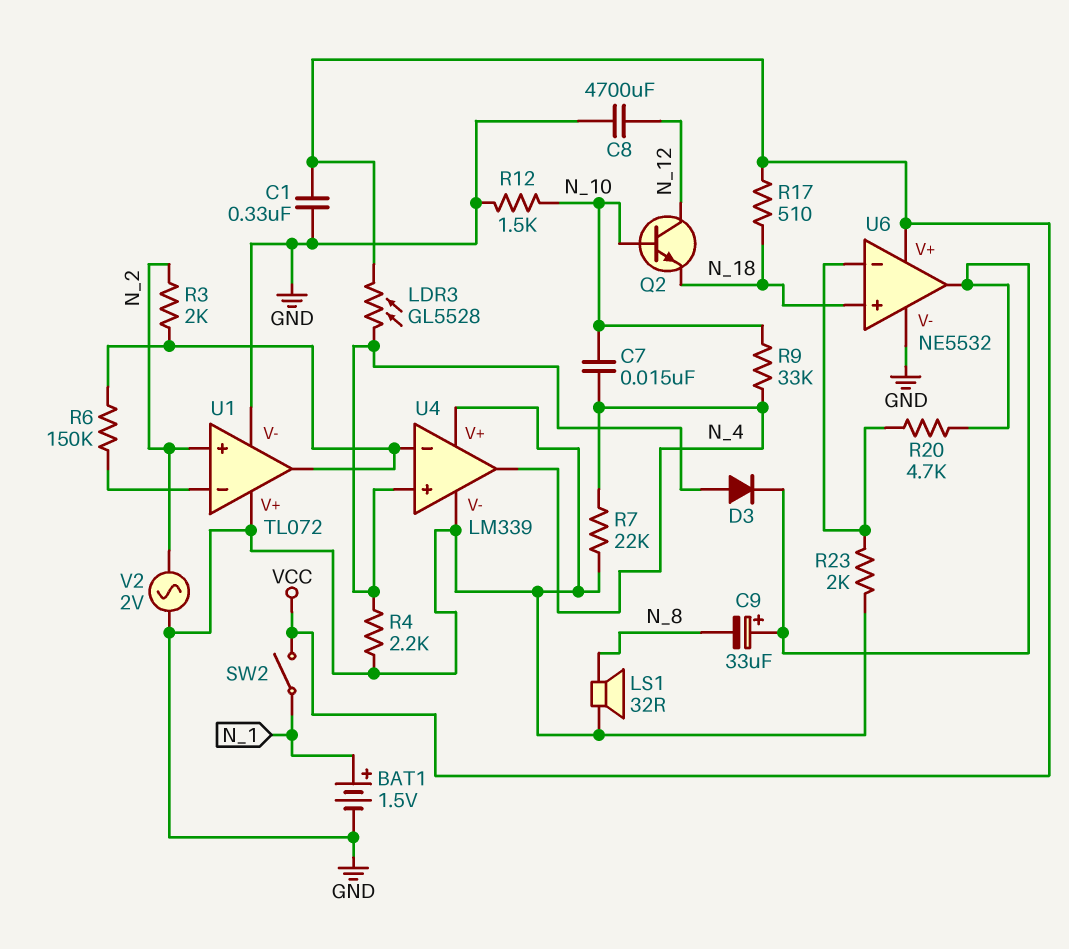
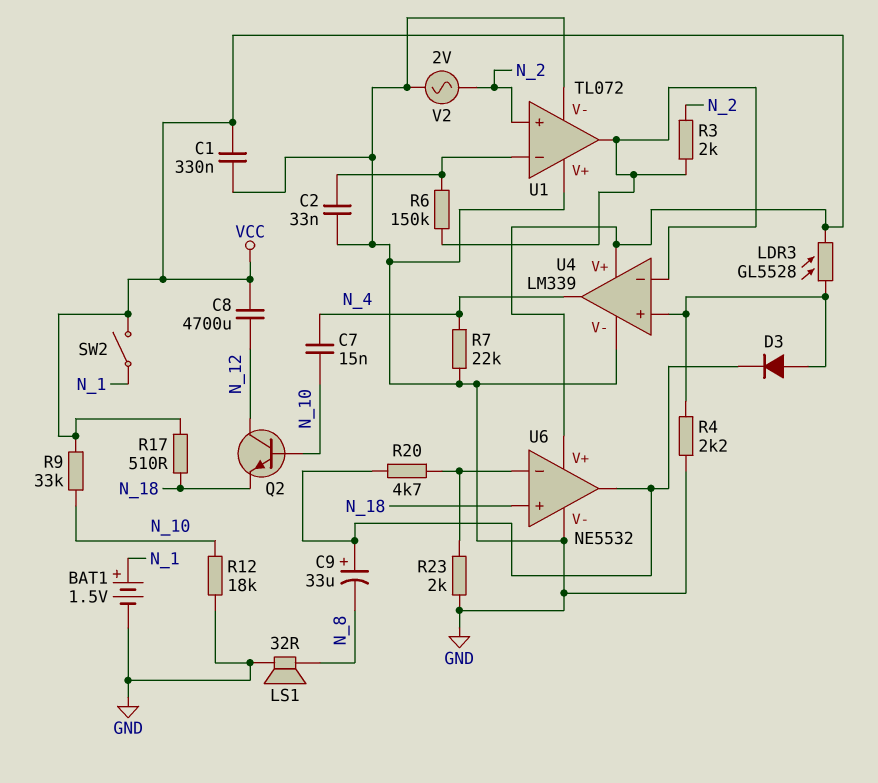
C2: none -> 33nF (GND, U1/in-)
C8: 4700uF (GND, N_12) -> 4700uF (N_12, VCC)
R9: 33k (N_4, N_10) -> 33k (N_10, VCC)
R12: 1.5k (GND, N_10) -> 18k (GND, N_10)
U4 pin V+: GND -> VCC

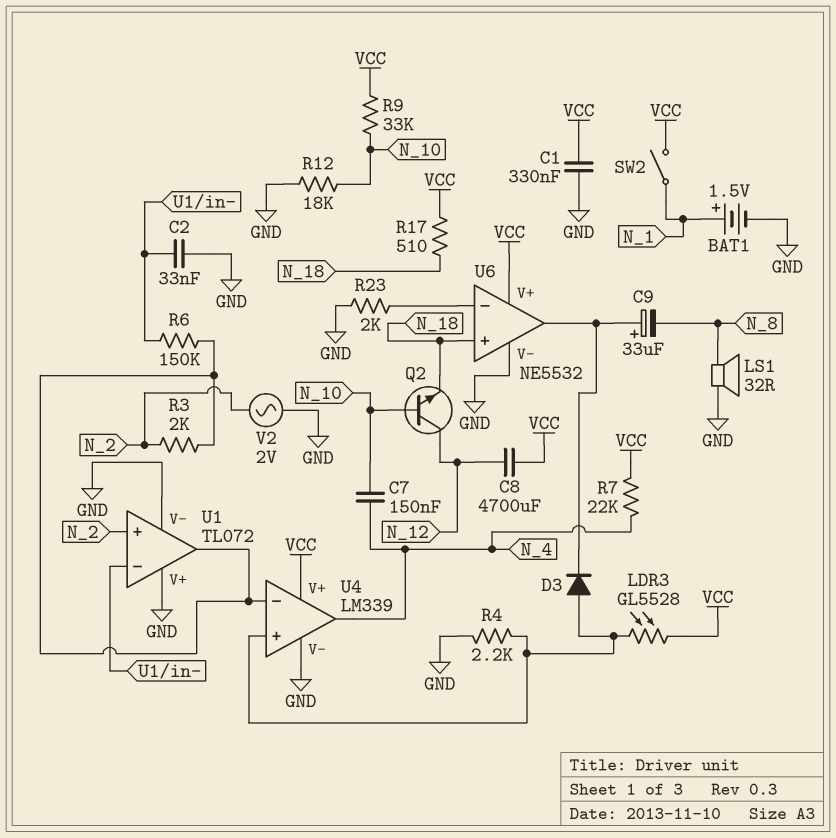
C7: 15nF (N_4, N_10) -> 150nF (N_4, N_10)
R7: 22k (GND, N_4) -> 22k (N_4, VCC)
R20: 4.7k (U6/in-, U6/out) -> none

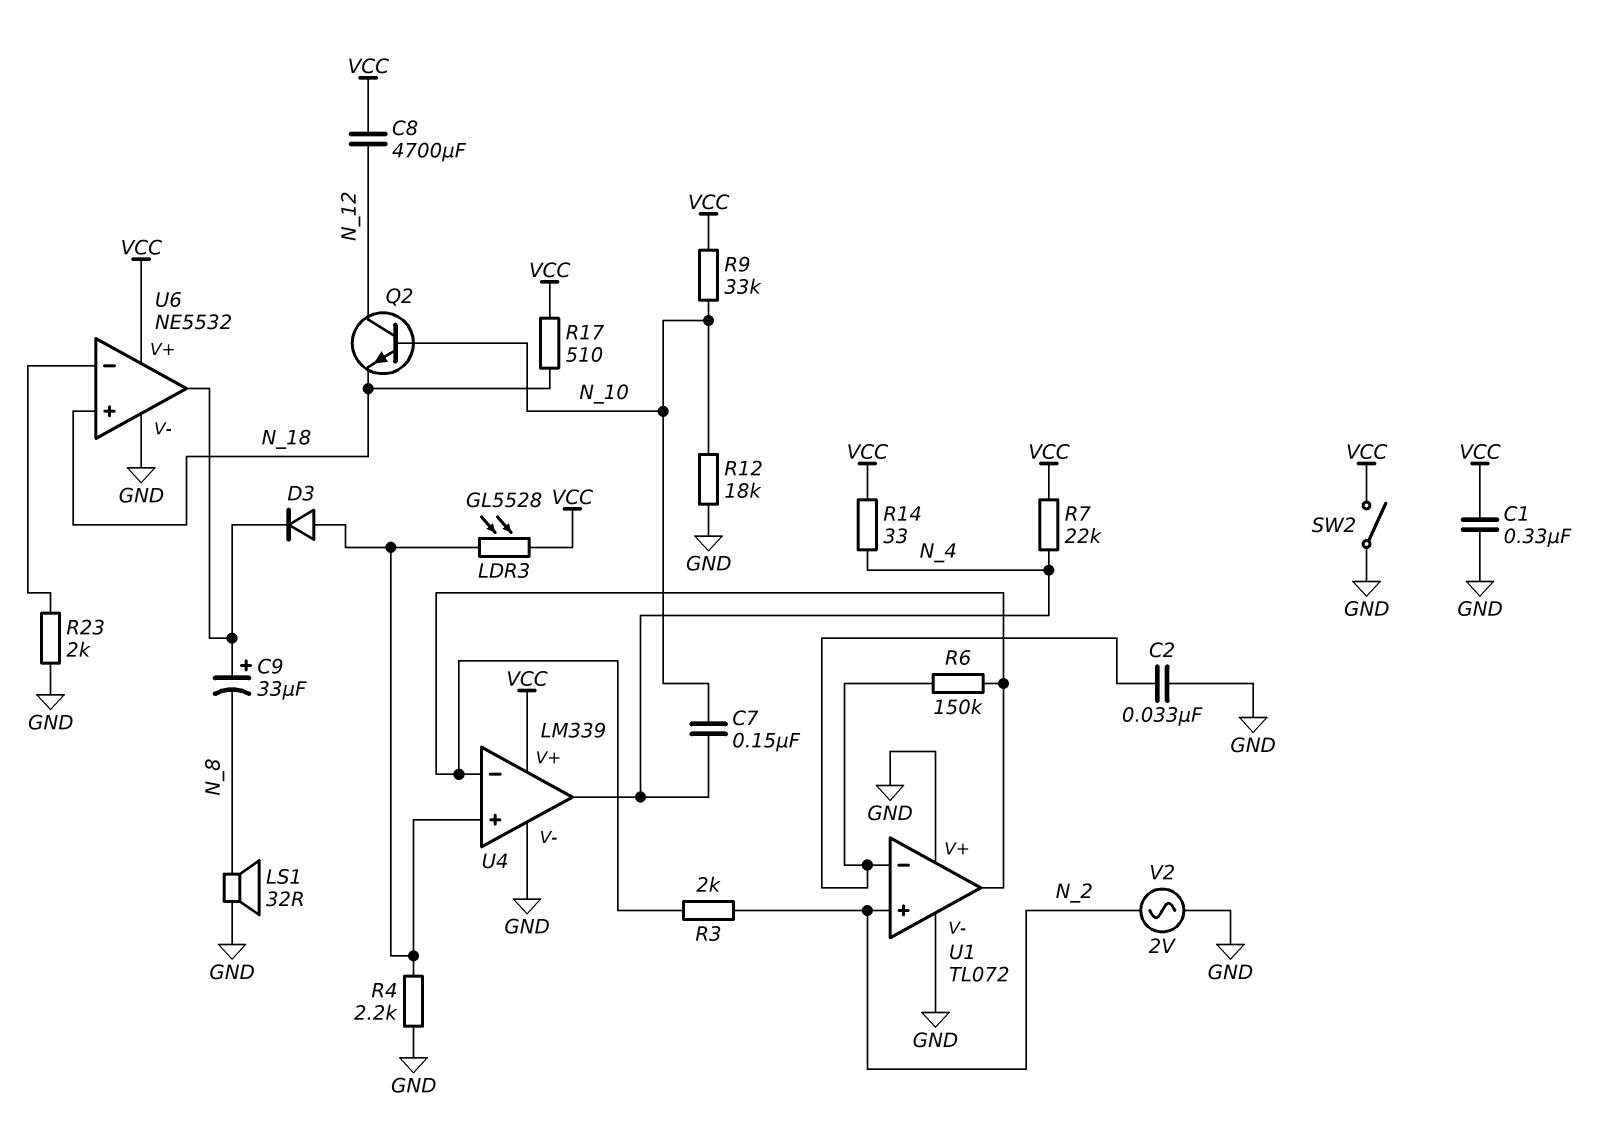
BAT1: 1.5V (plus N_1, minus GND) -> none
R14: none -> 33 (N_4, VCC)
SW2: switch (N_1, VCC) -> switch (GND, VCC)

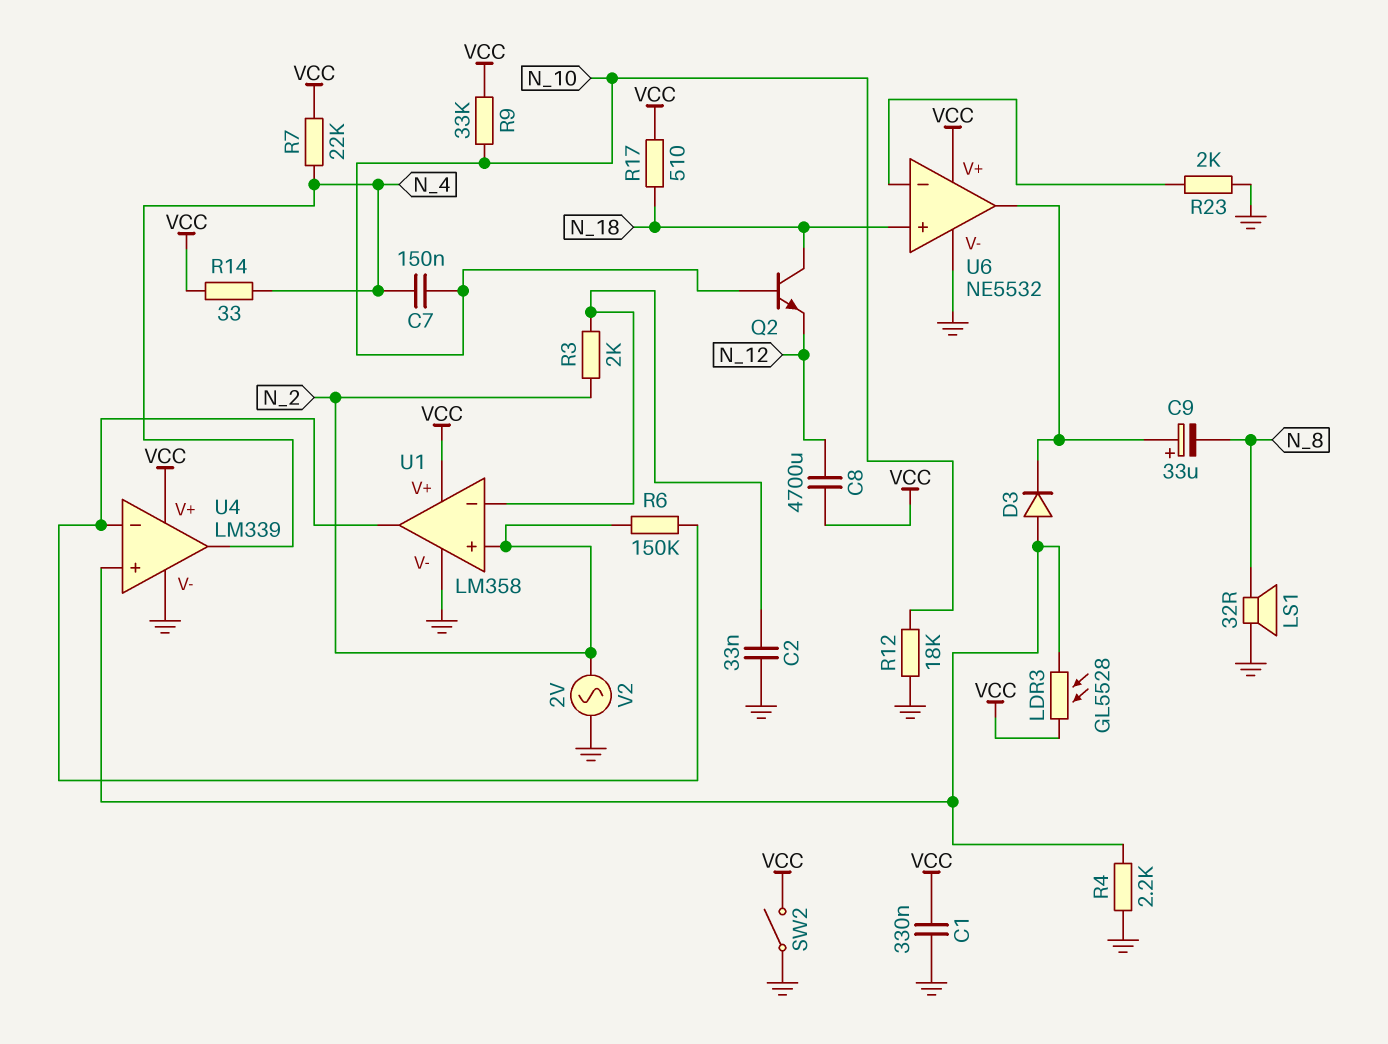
Q2: NPN (B N_10, C N_12, E N_18) -> NPN (B N_10, C N_18, E N_12)
R3: 2k (N_2, U1/out) -> 2k (N_2, U1/in-)
R6: 150k (U1/in-, U1/out) -> 150k (N_2, U1/out)
U1: TL072 -> LM358
U1 pin V+: GND -> VCC

